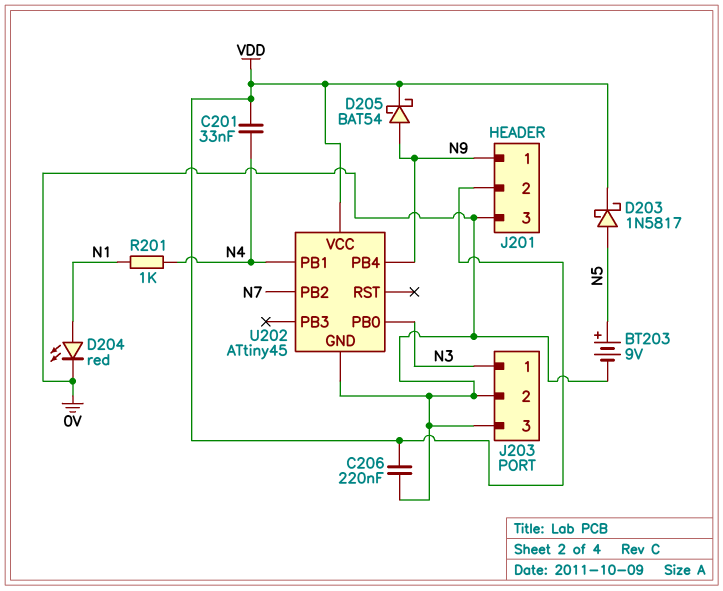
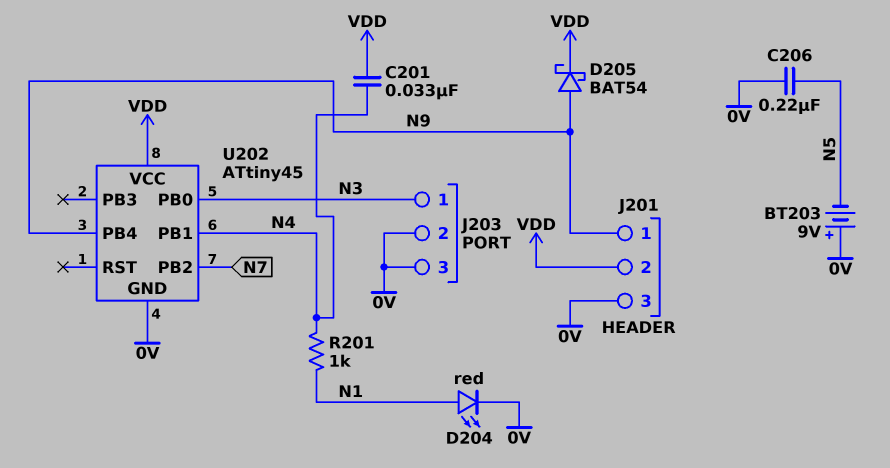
BT203: 9V (plus N5, minus 0V) -> 9V (plus 0V, minus N5)
C206: 220nF (0V, VDD) -> 220nF (0V, N5)
D203: schottky 1N5817 (A N5, K VDD) -> none

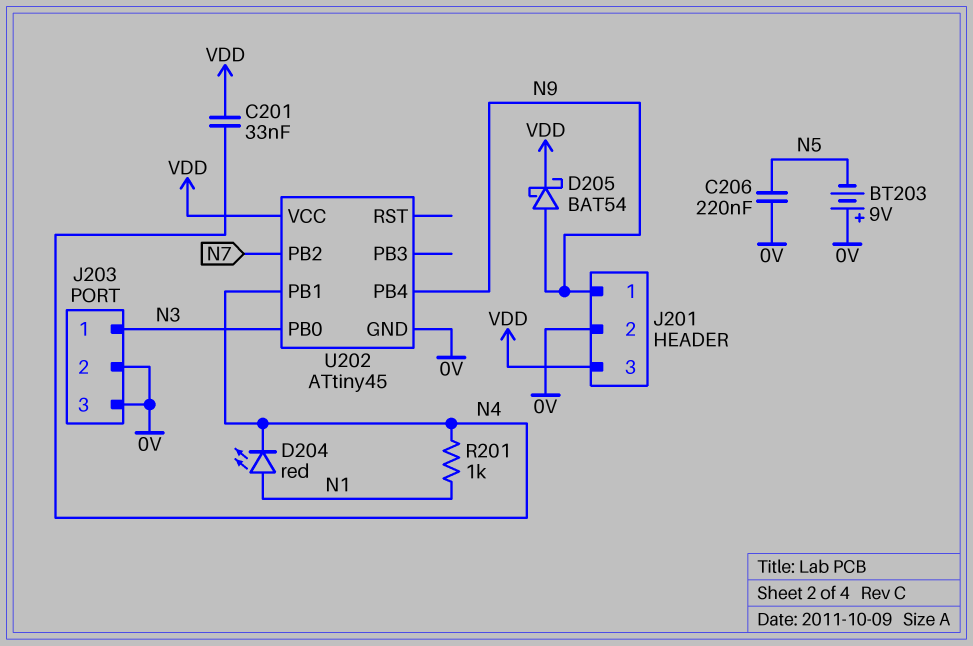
D204: LED red (A N1, K 0V) -> LED red (A N1, K N4)
J201 pin 2: VDD -> 0V
J201 pin 3: 0V -> VDD

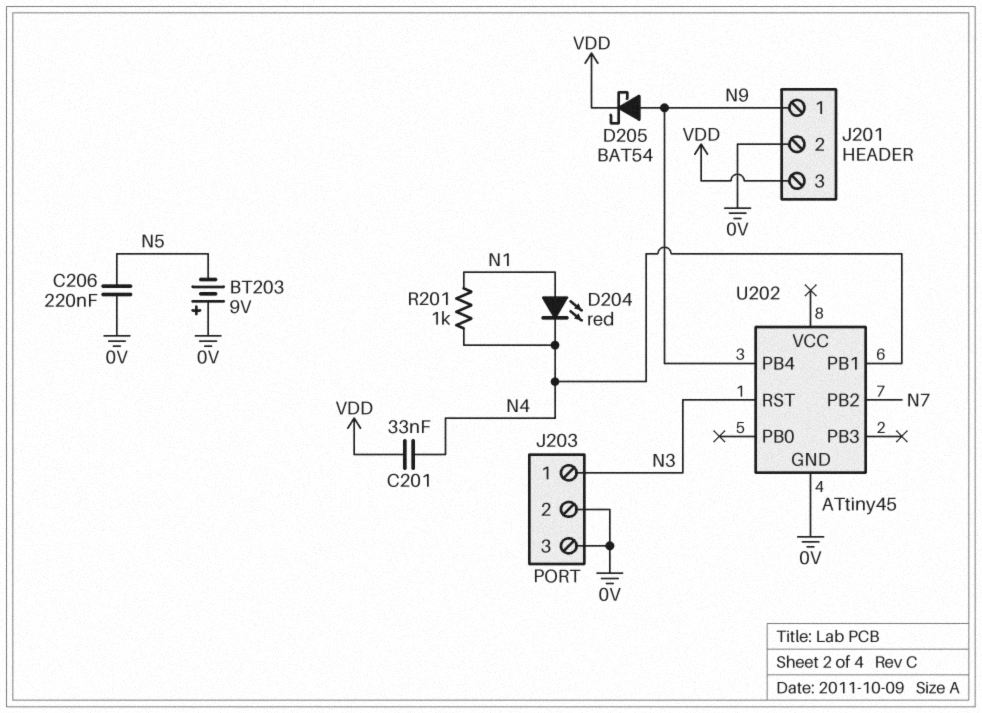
U202 pin PB0: N3 -> none
U202 pin RST: none -> N3
U202 pin VCC: VDD -> none

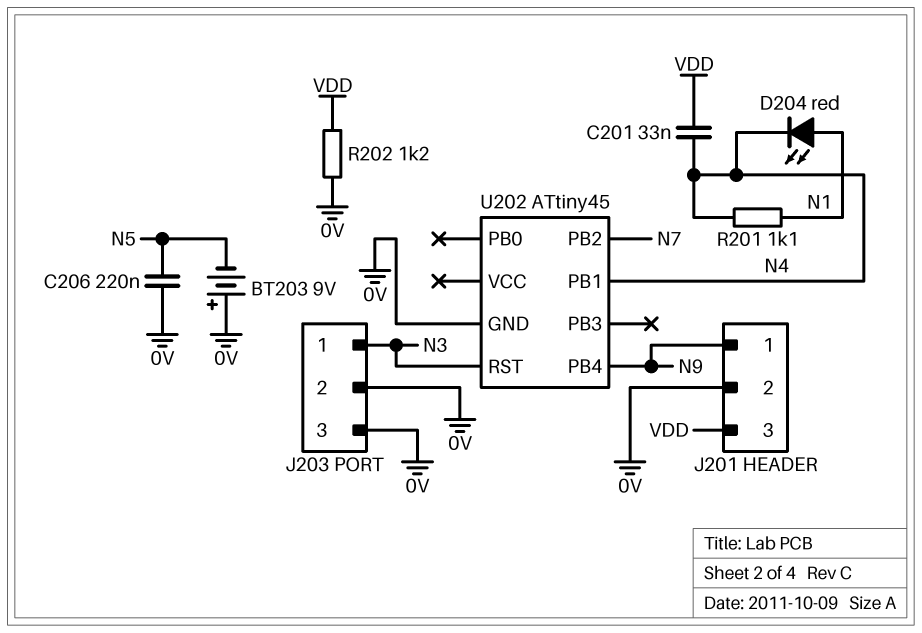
D205: schottky BAT54 (A N9, K VDD) -> none
R201: 1k (N1, N4) -> 1.1k (N1, N4)
R202: none -> 1.2k (0V, VDD)

